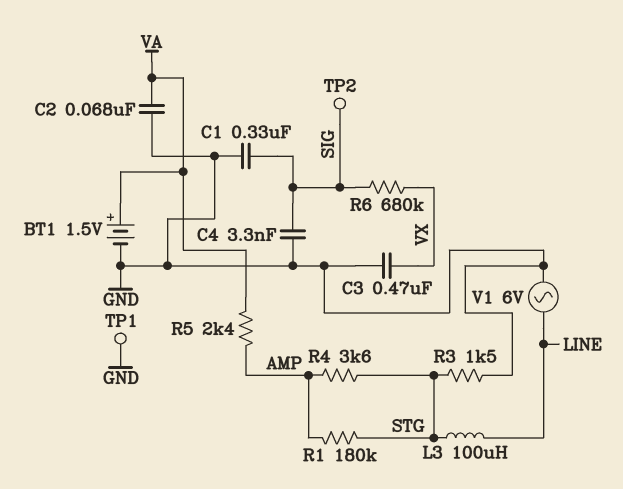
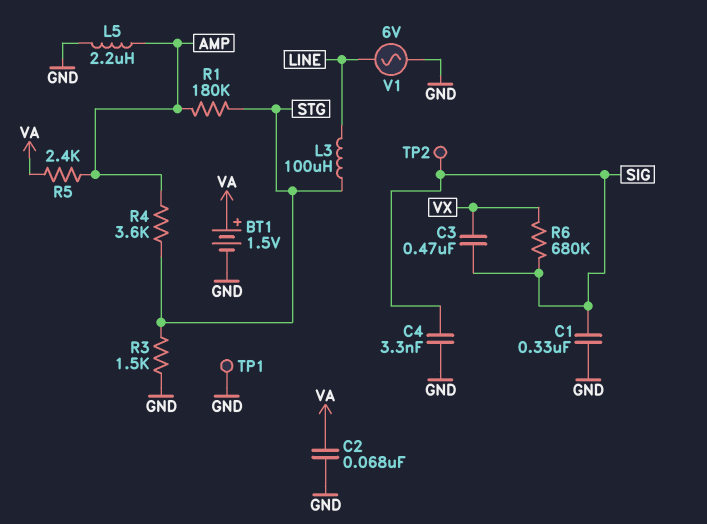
C3: 470nF (GND, VX) -> 470nF (SIG, VX)
L5: none -> 2.2uH (AMP, GND)

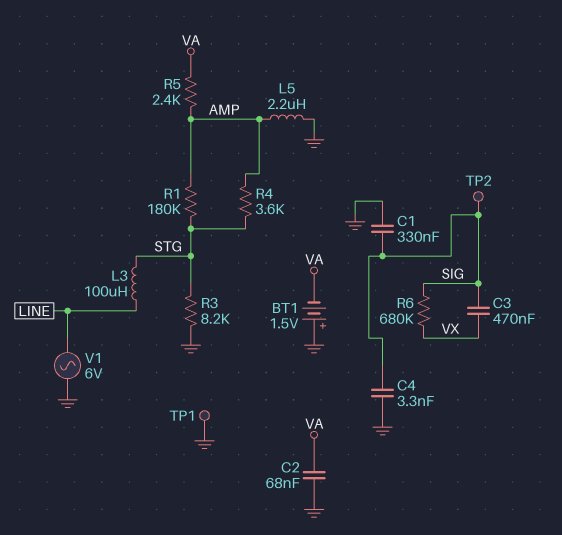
BT1: 1.5V (plus VA, minus GND) -> 1.5V (plus GND, minus VA)
R3: 1.5k (GND, STG) -> 8.2k (GND, STG)

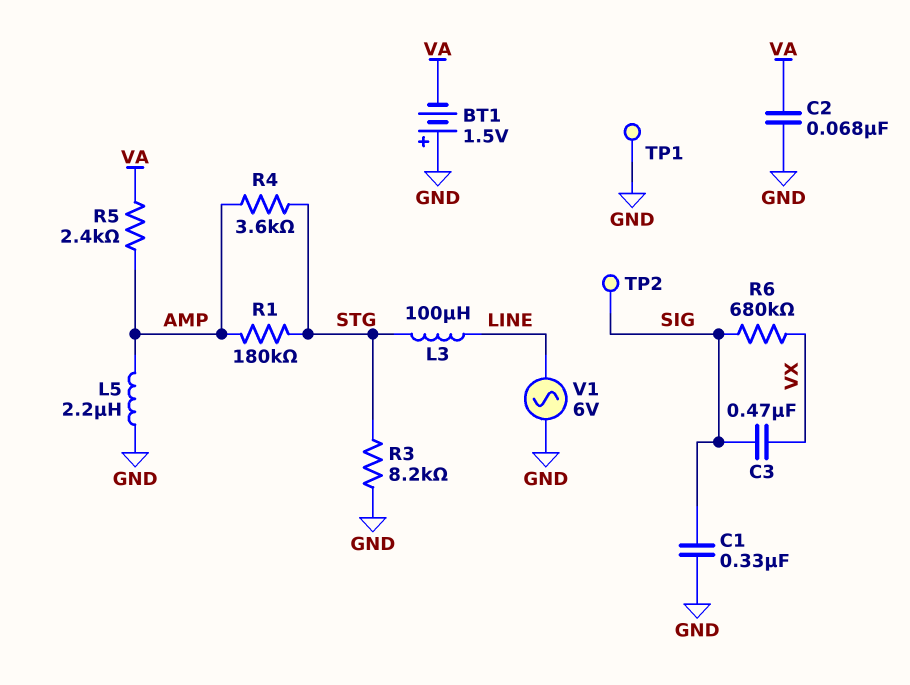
C4: 3.3nF (GND, SIG) -> none

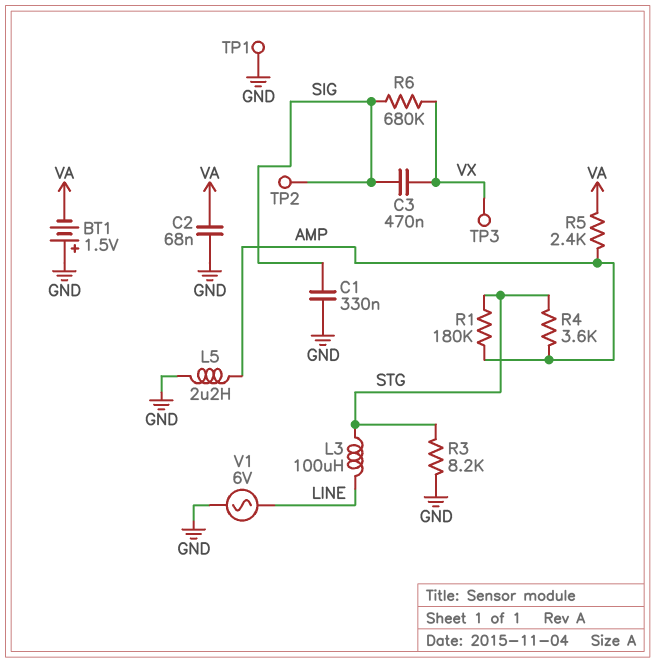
TP3: none -> test point (VX)

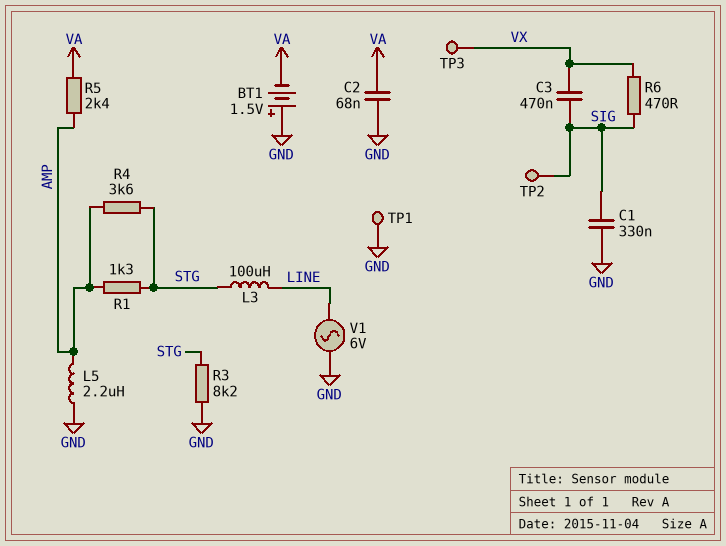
R1: 180k (AMP, STG) -> 1.3k (AMP, STG)
R6: 680k (SIG, VX) -> 470 (SIG, VX)

